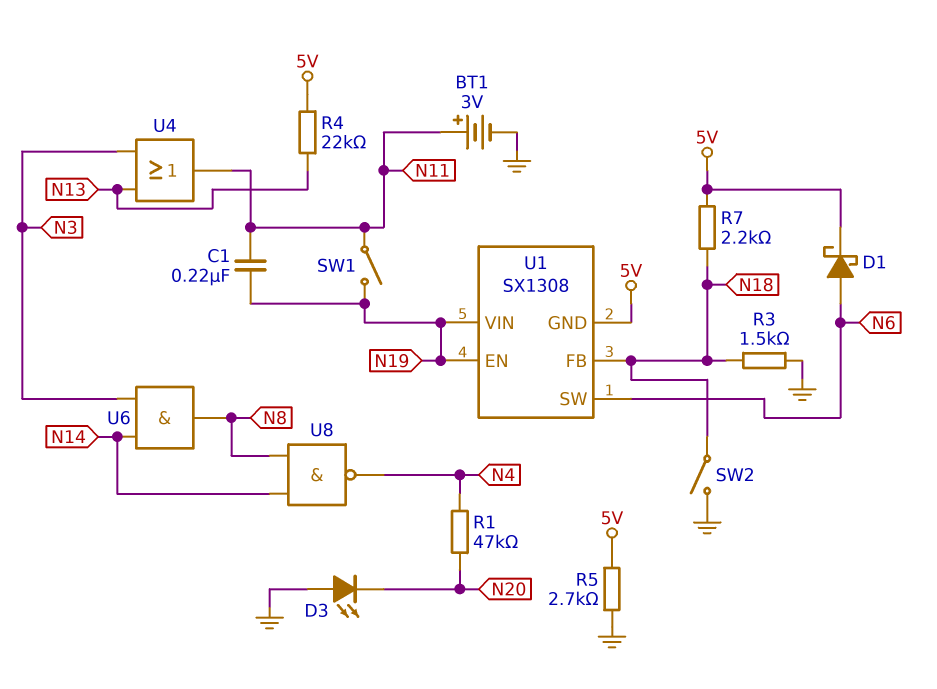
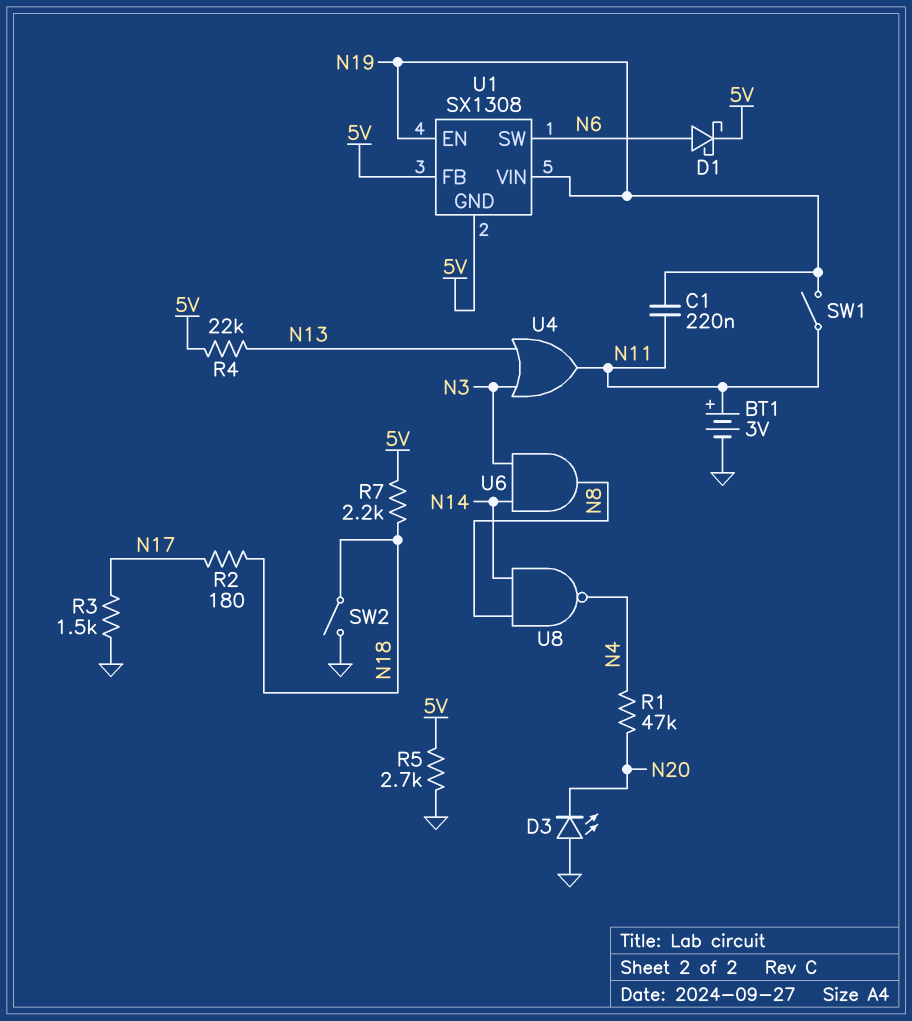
R2: none -> 180 (N17, N18)
R3: 1.5k (GND, N18) -> 1.5k (GND, N17)
U1 pin FB: N18 -> 5V

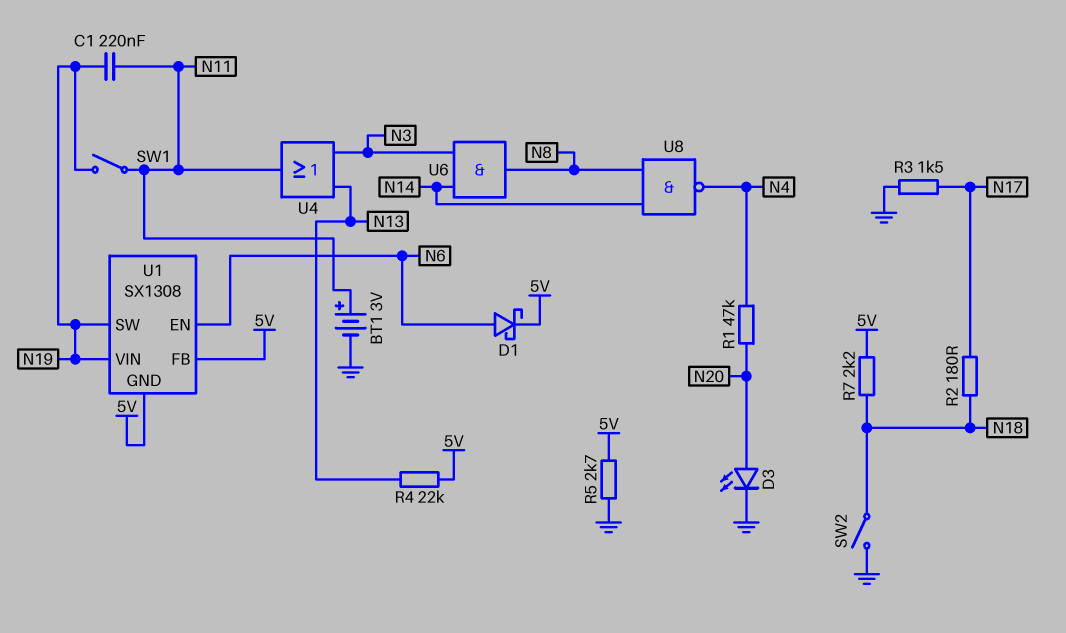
D3: LED (A GND, K N20) -> LED (A N20, K GND)
U1 pin EN: N19 -> N6
U1 pin SW: N6 -> N19

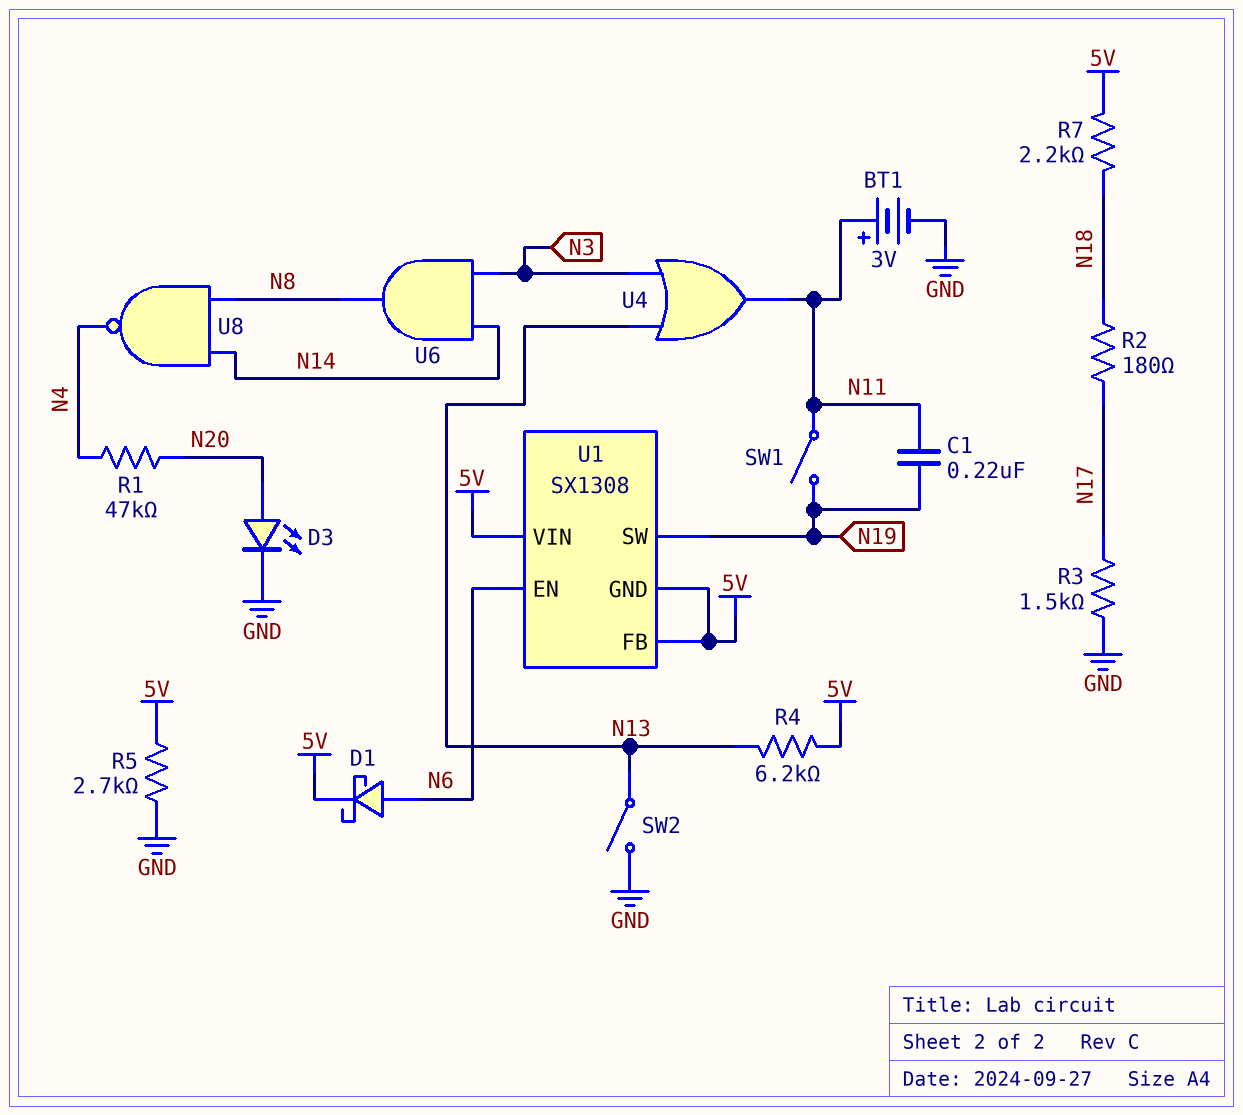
R4: 22k (5V, N13) -> 6.2k (5V, N13)
SW2: switch (GND, N18) -> switch (GND, N13)
U1 pin VIN: N19 -> 5V

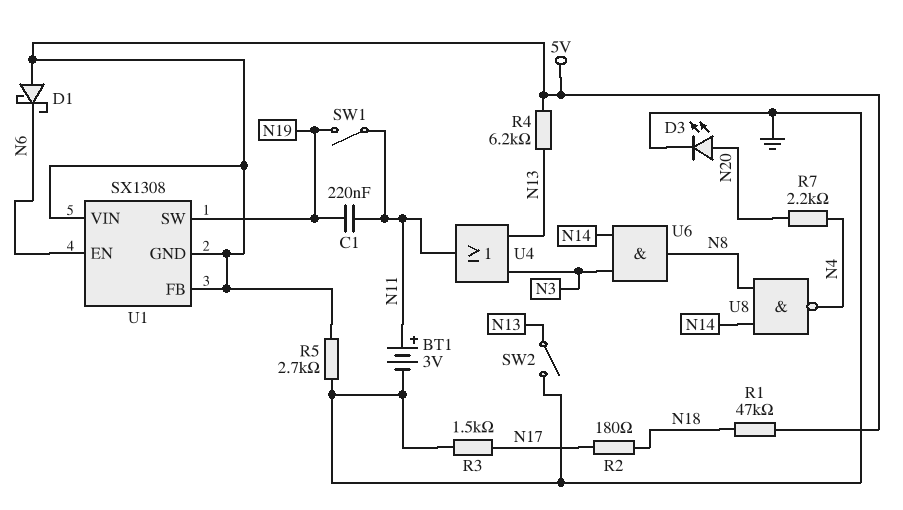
D1: schottky (A N6, K 5V) -> schottky (A 5V, K N6)
R1: 47k (N4, N20) -> 47k (5V, N18)
R7: 2.2k (5V, N18) -> 2.2k (N4, N20)

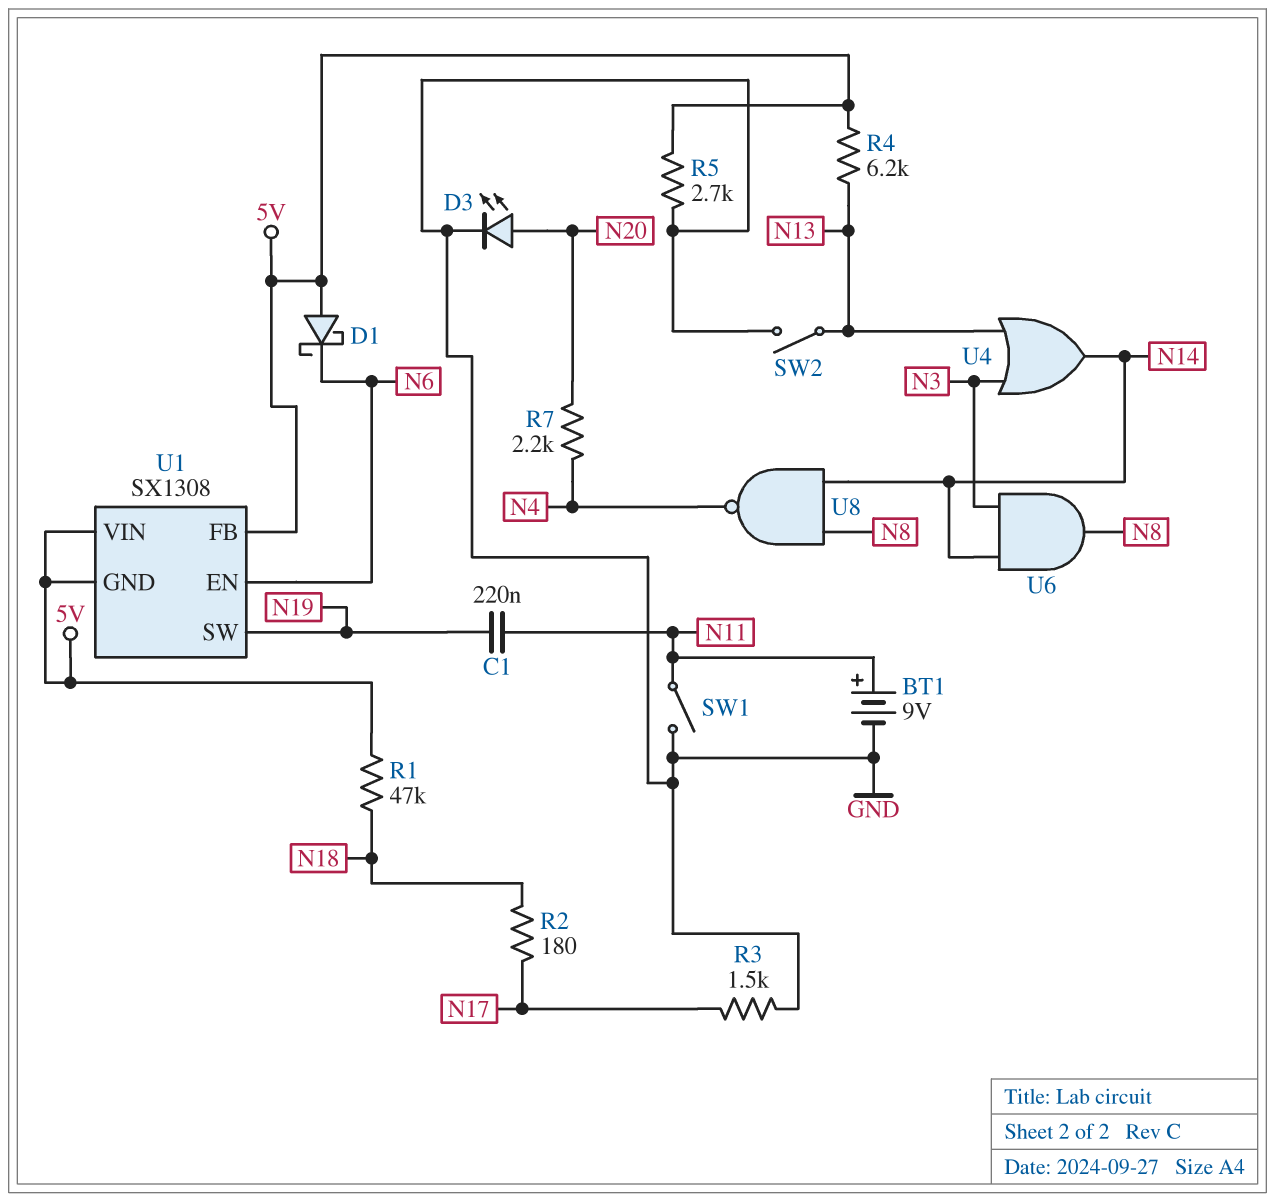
BT1: 3V (plus N11, minus GND) -> 9V (plus N11, minus GND)
SW1: switch (N11, N19) -> switch (GND, N11)
U4: OR (in N3, in N13, out N11) -> OR (in N3, in N13, out N14)

